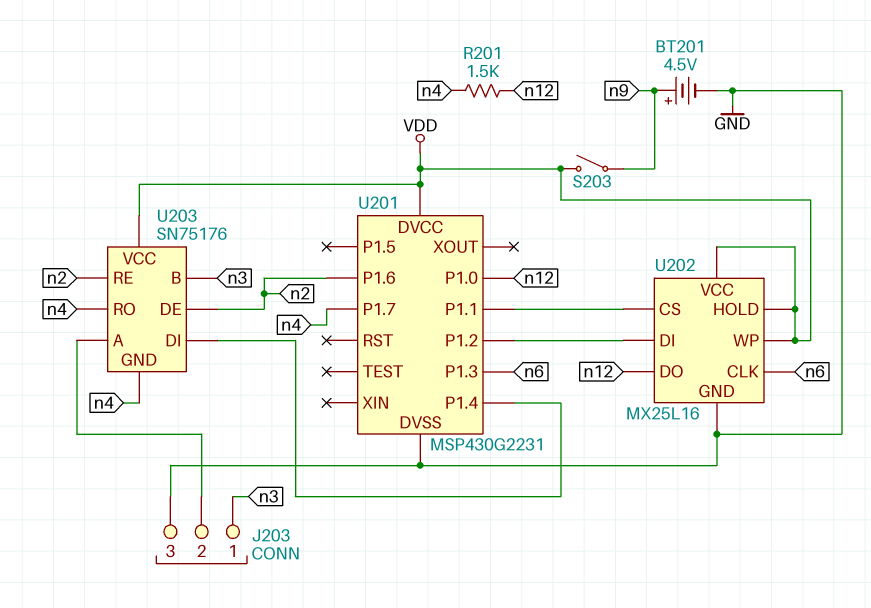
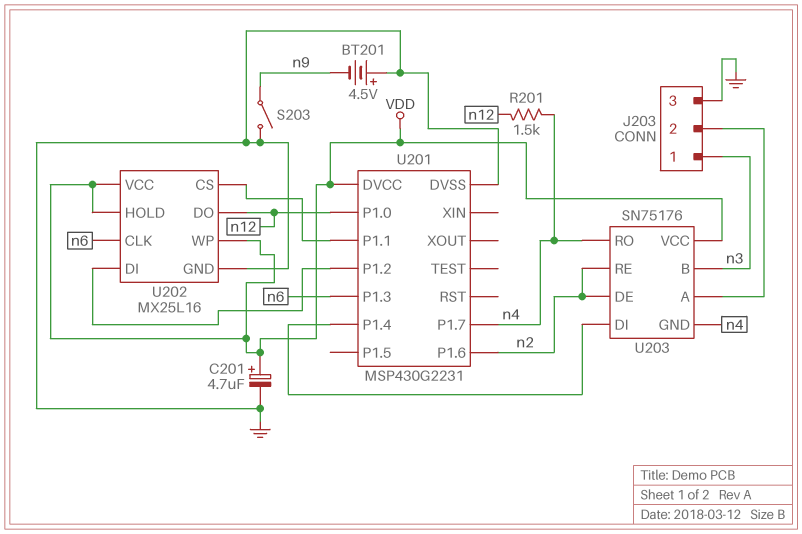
BT201: 4.5V (plus n9, minus GND) -> 4.5V (plus GND, minus n9)
C201: none -> 4.7uF (plus VDD, minus GND)
S203: switch (VDD, n9) -> switch (GND, n9)

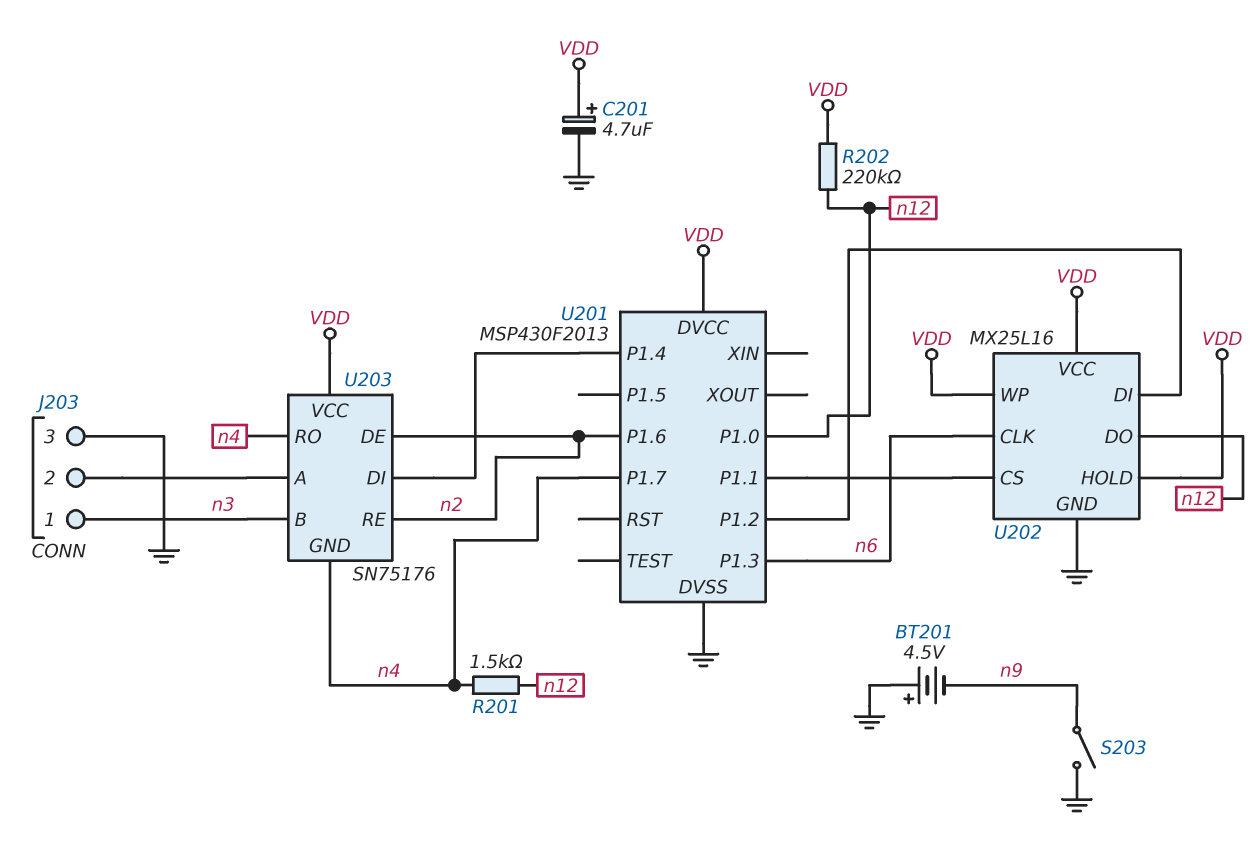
R202: none -> 220k (VDD, n12)
U201: MSP430G2231 -> MSP430F2013

